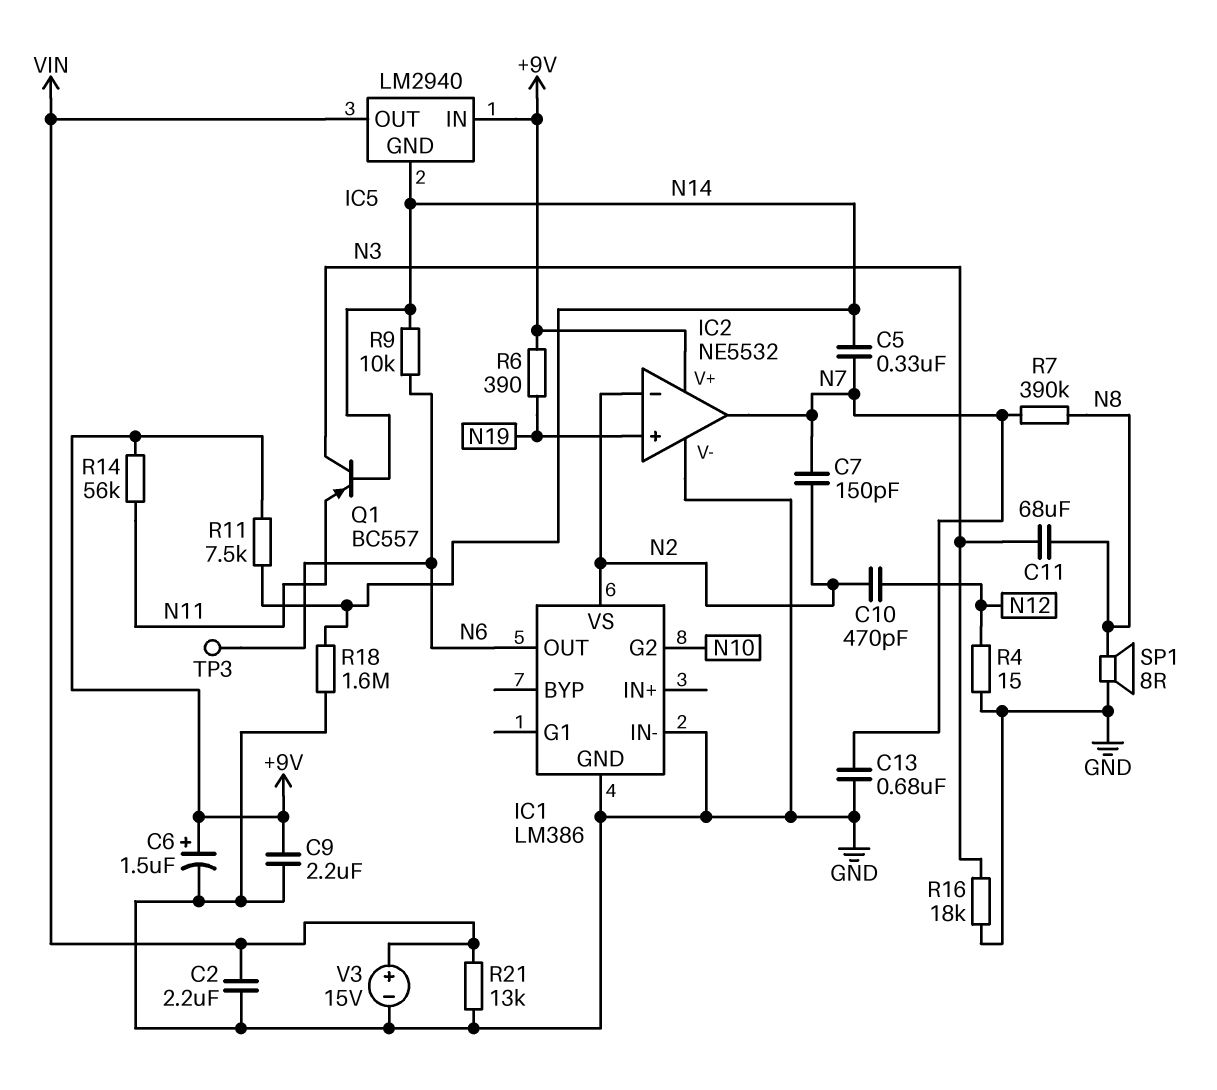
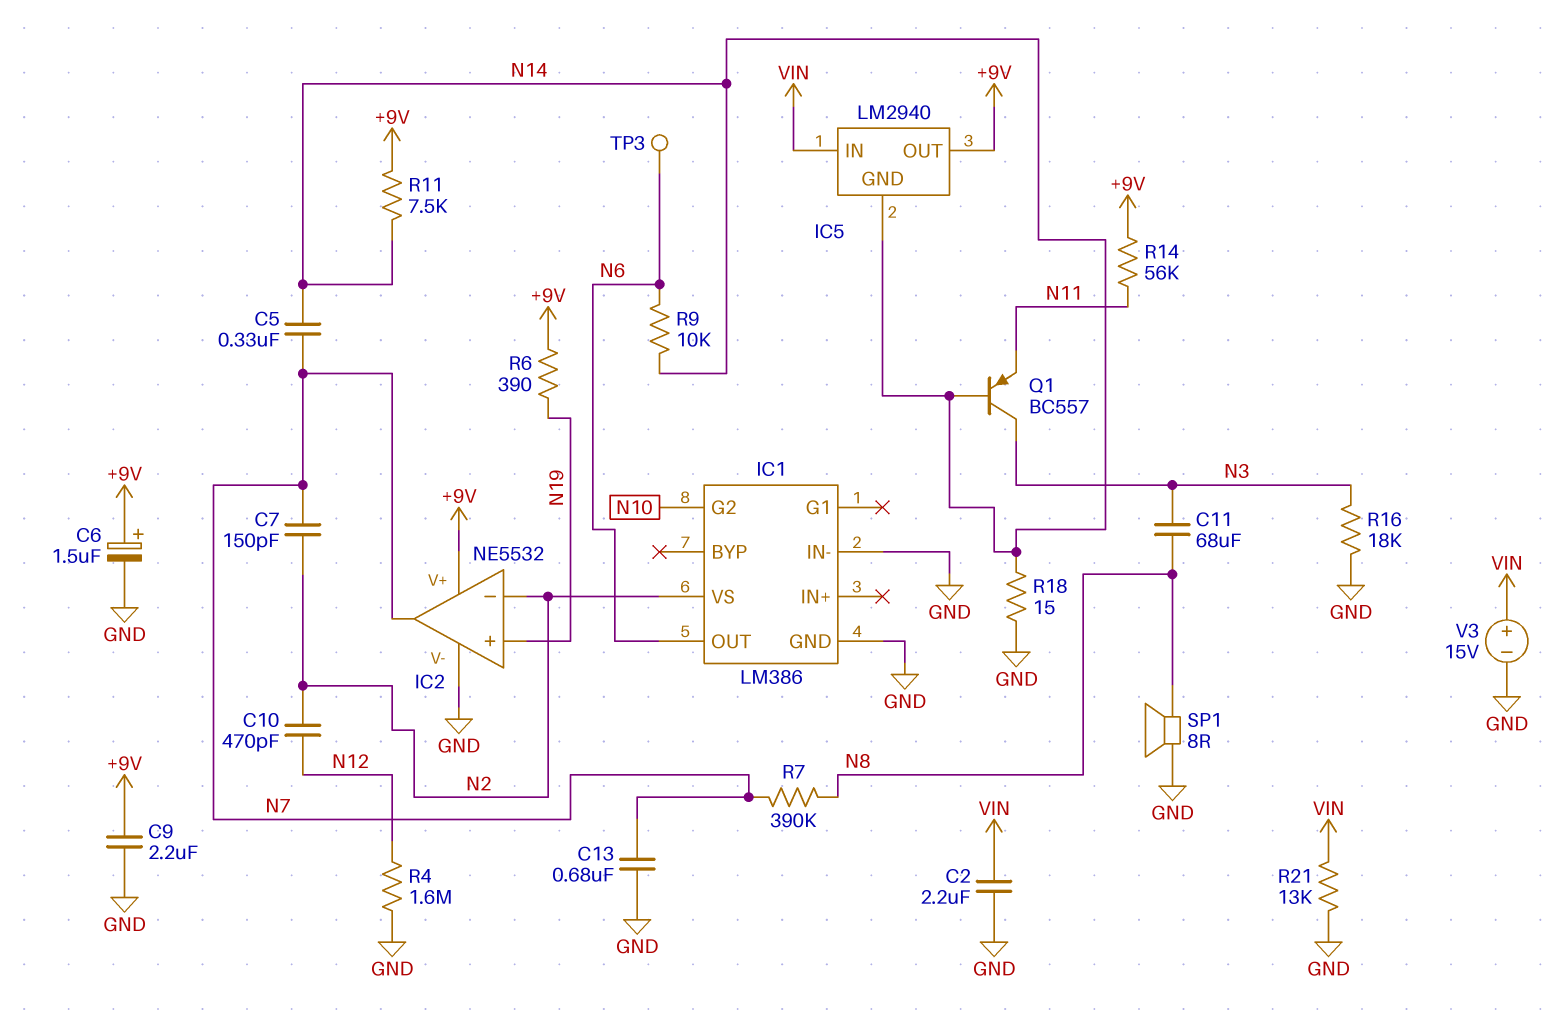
IC5 pin IN: +9V -> VIN
IC5 pin OUT: VIN -> +9V
R4: 15 (GND, N12) -> 1.6M (GND, N12)
R18: 1.6M (GND, N14) -> 15 (GND, N14)

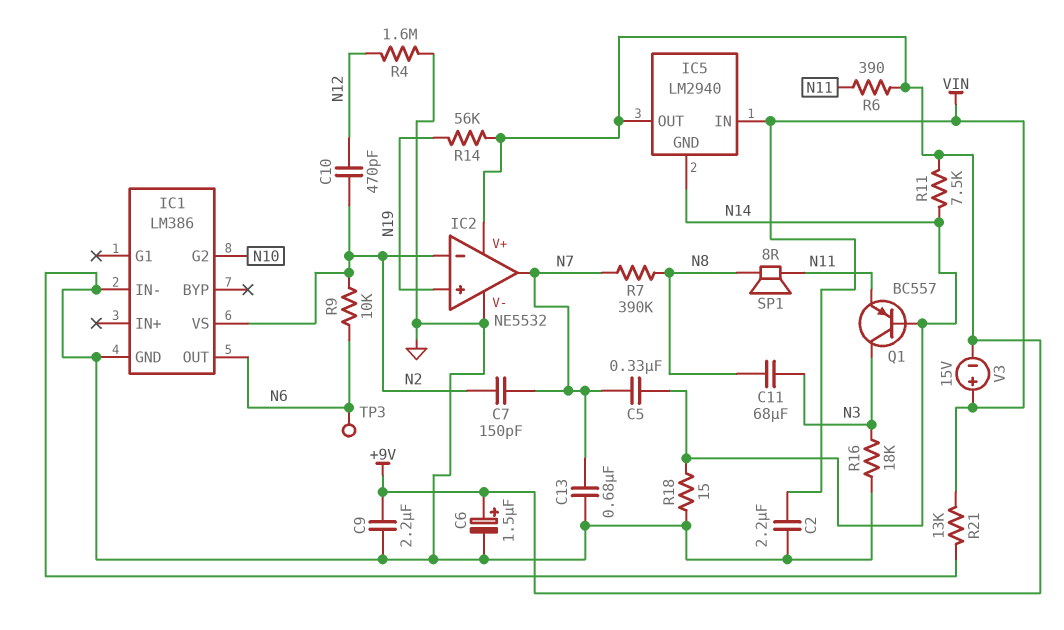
R6: 390 (+9V, N19) -> 390 (+9V, N11)
R9: 10k (N6, N14) -> 10k (N2, N6)
R14: 56k (+9V, N11) -> 56k (+9V, N19)
SP1: speaker 8R (GND, N8) -> speaker 8R (N8, N11)
V3: 15V (plus VIN, minus GND) -> 15V (plus VIN, minus +9V)

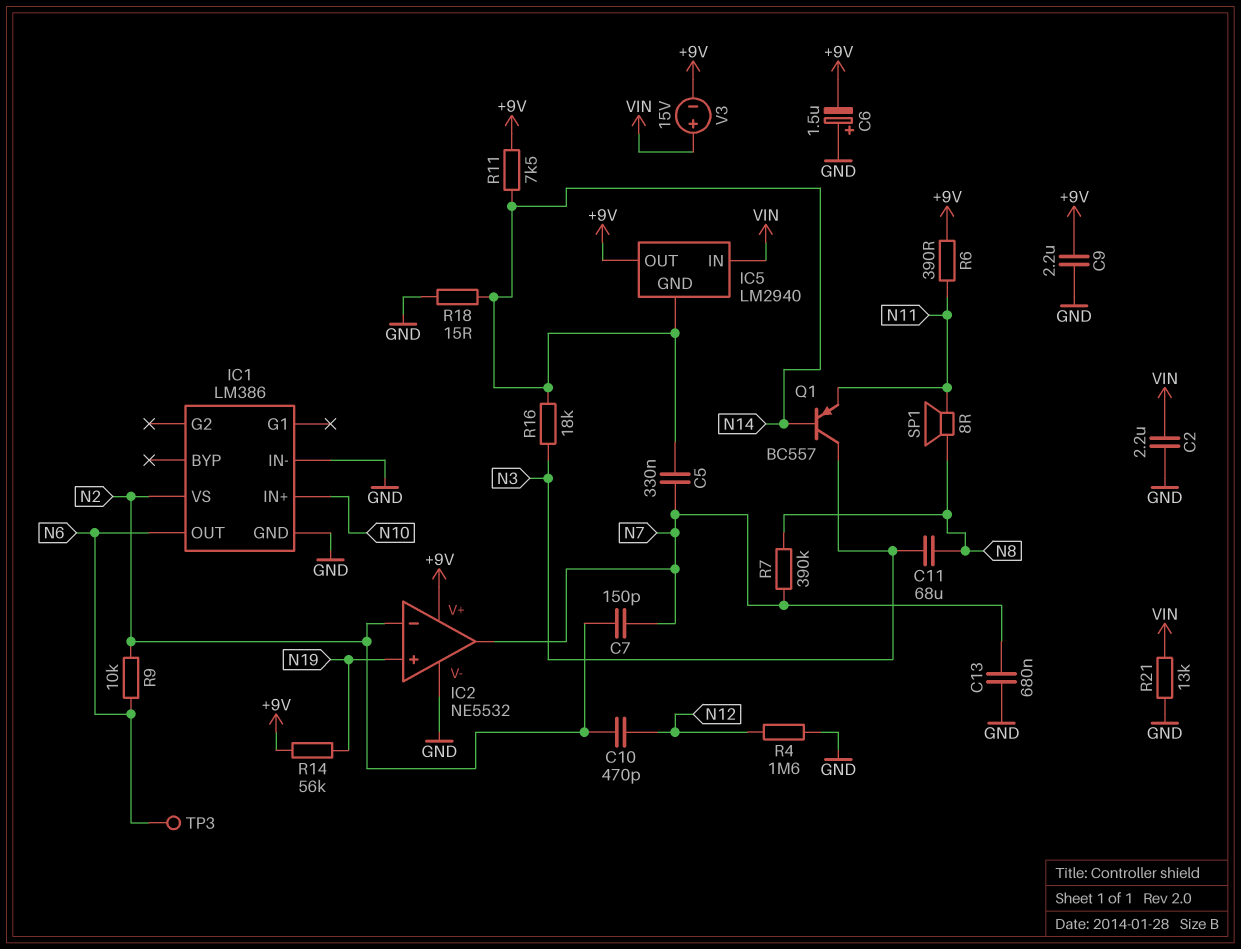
C6: 1.5uF (plus +9V, minus GND) -> 1.5uF (plus GND, minus +9V)
IC1 pin G2: N10 -> none
IC1 pin IN+: none -> N10
R16: 18k (GND, N3) -> 18k (N3, N14)

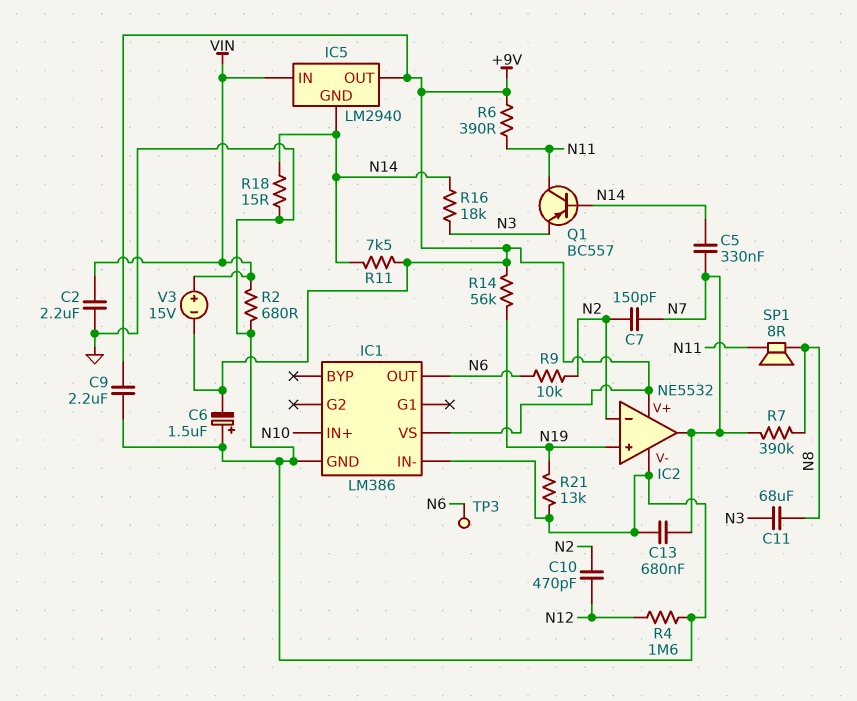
IC1 pin VS: N2 -> +9V
Q1: PNP BC557 (B N14, C N3, E N11) -> PNP BC557 (B N14, C N11, E N3)
R2: none -> 680 (GND, VIN)
R21: 13k (GND, VIN) -> 13k (GND, N19)

